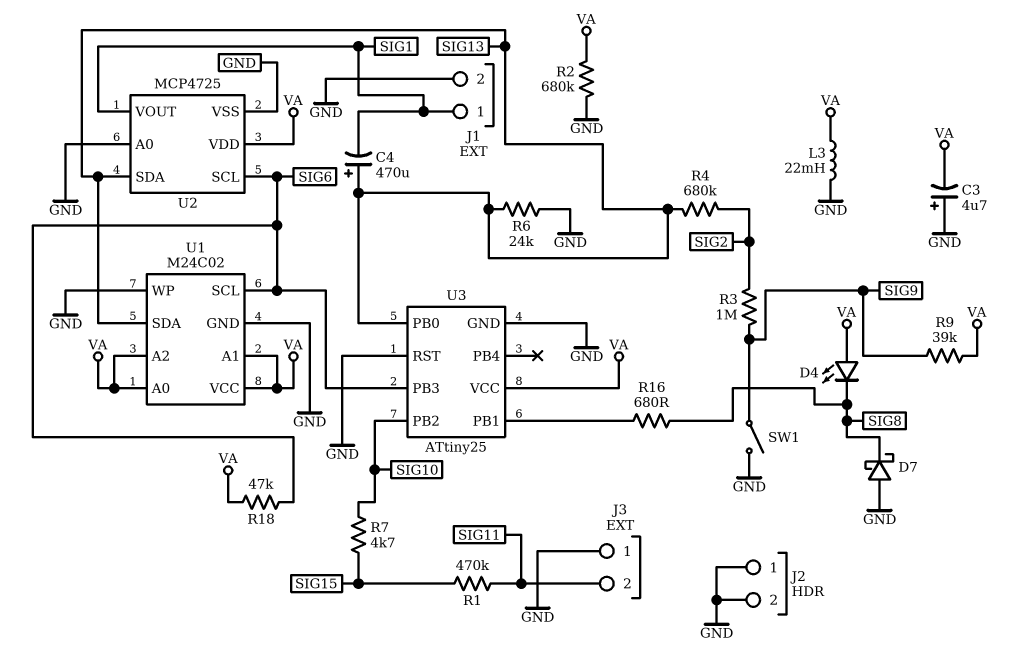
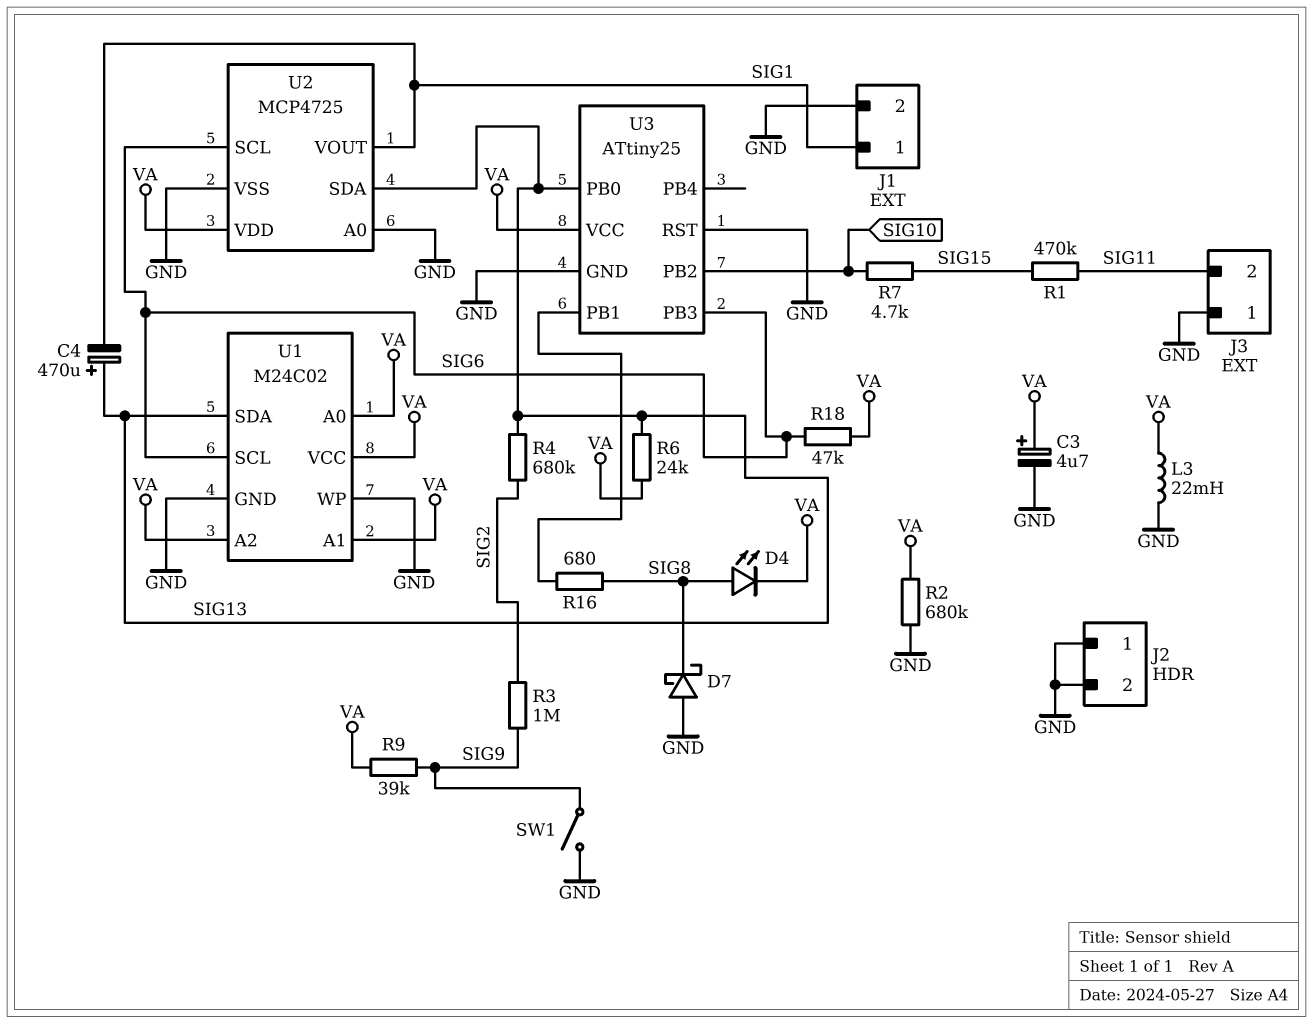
C3: 4.7uF (plus GND, minus VA) -> 4.7uF (plus VA, minus GND)
D4: LED (A VA, K SIG8) -> LED (A SIG8, K VA)
R6: 24k (GND, SIG13) -> 24k (SIG13, VA)

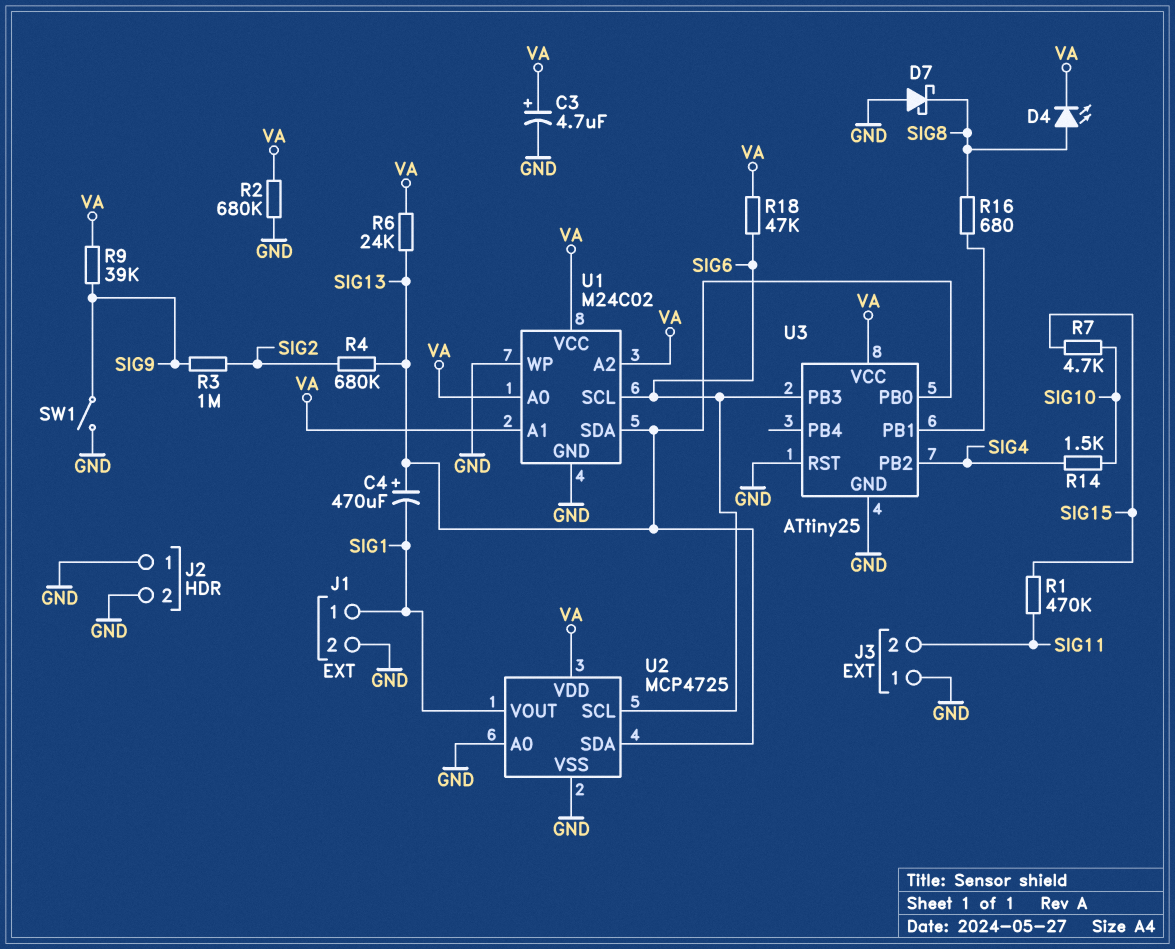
L3: 22mH (GND, VA) -> none
R14: none -> 1.5k (SIG4, SIG10)
U3 pin PB2: SIG10 -> SIG4

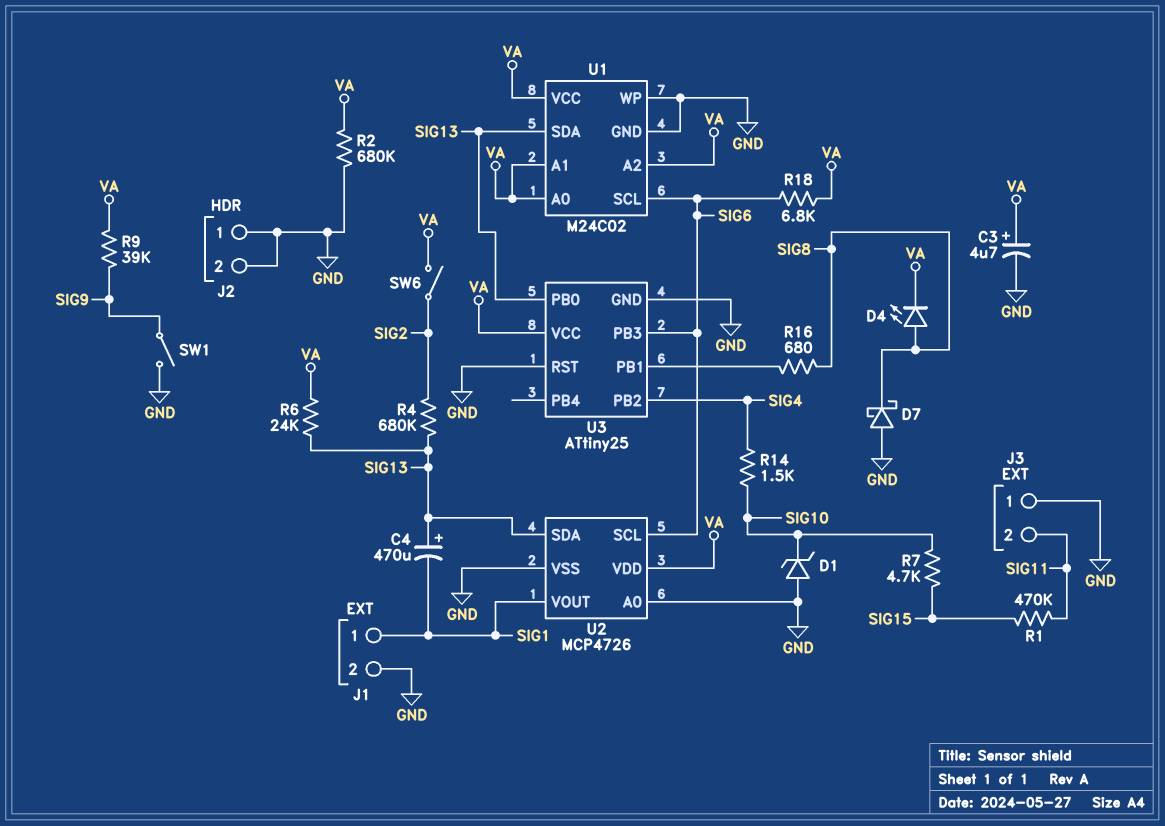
D1: none -> zener (A GND, K SIG10)
R3: 1M (SIG2, SIG9) -> none
R18: 47k (SIG6, VA) -> 6.8k (SIG6, VA)
SW6: none -> switch (SIG2, VA)
U2: MCP4725 -> MCP4726

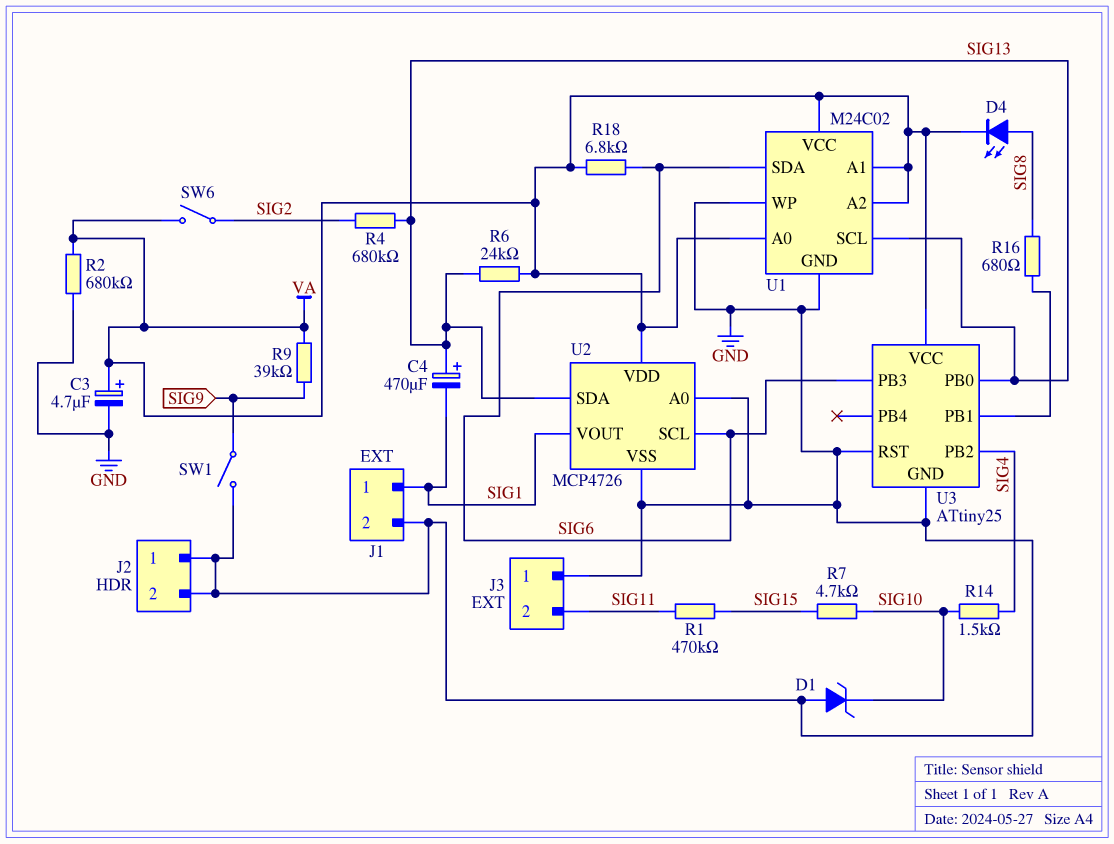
D7: schottky (A GND, K SIG8) -> none
U1 pin SCL: SIG6 -> SIG13
U1 pin SDA: SIG13 -> SIG6

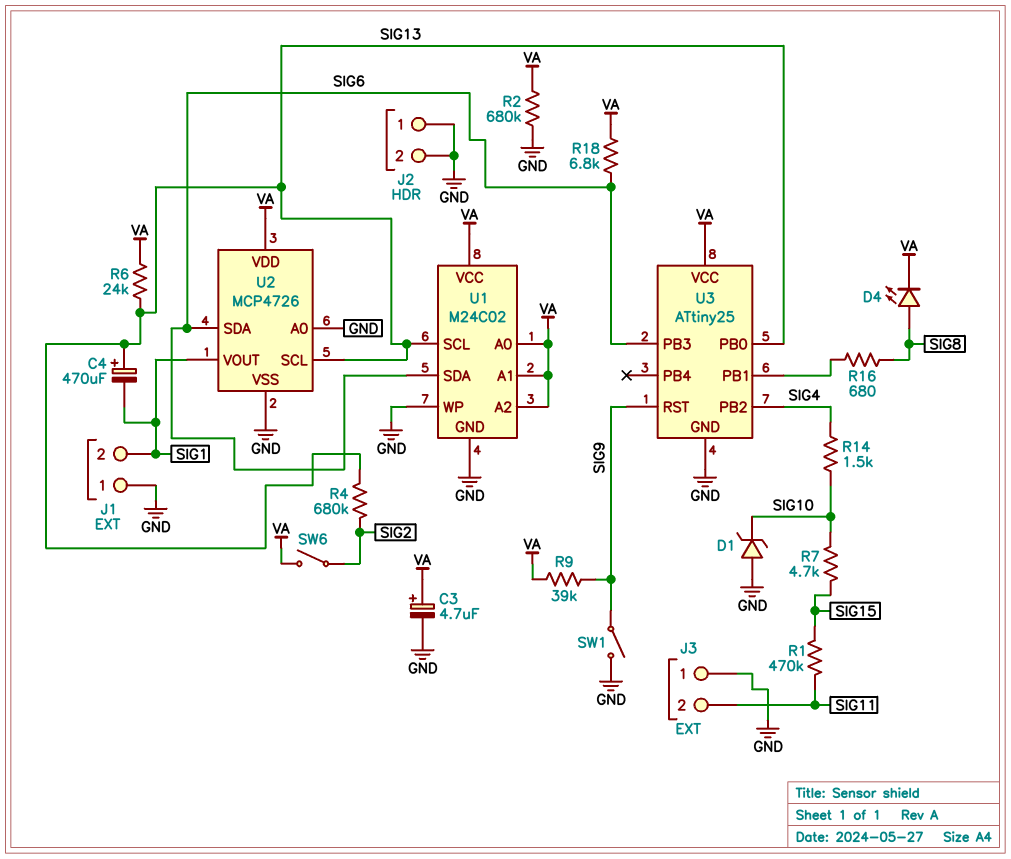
J1 pin 1: SIG1 -> GND
J1 pin 2: GND -> SIG1
U2 pin SCL: SIG6 -> SIG13
U2 pin SDA: SIG13 -> SIG6
U3 pin RST: GND -> SIG9

